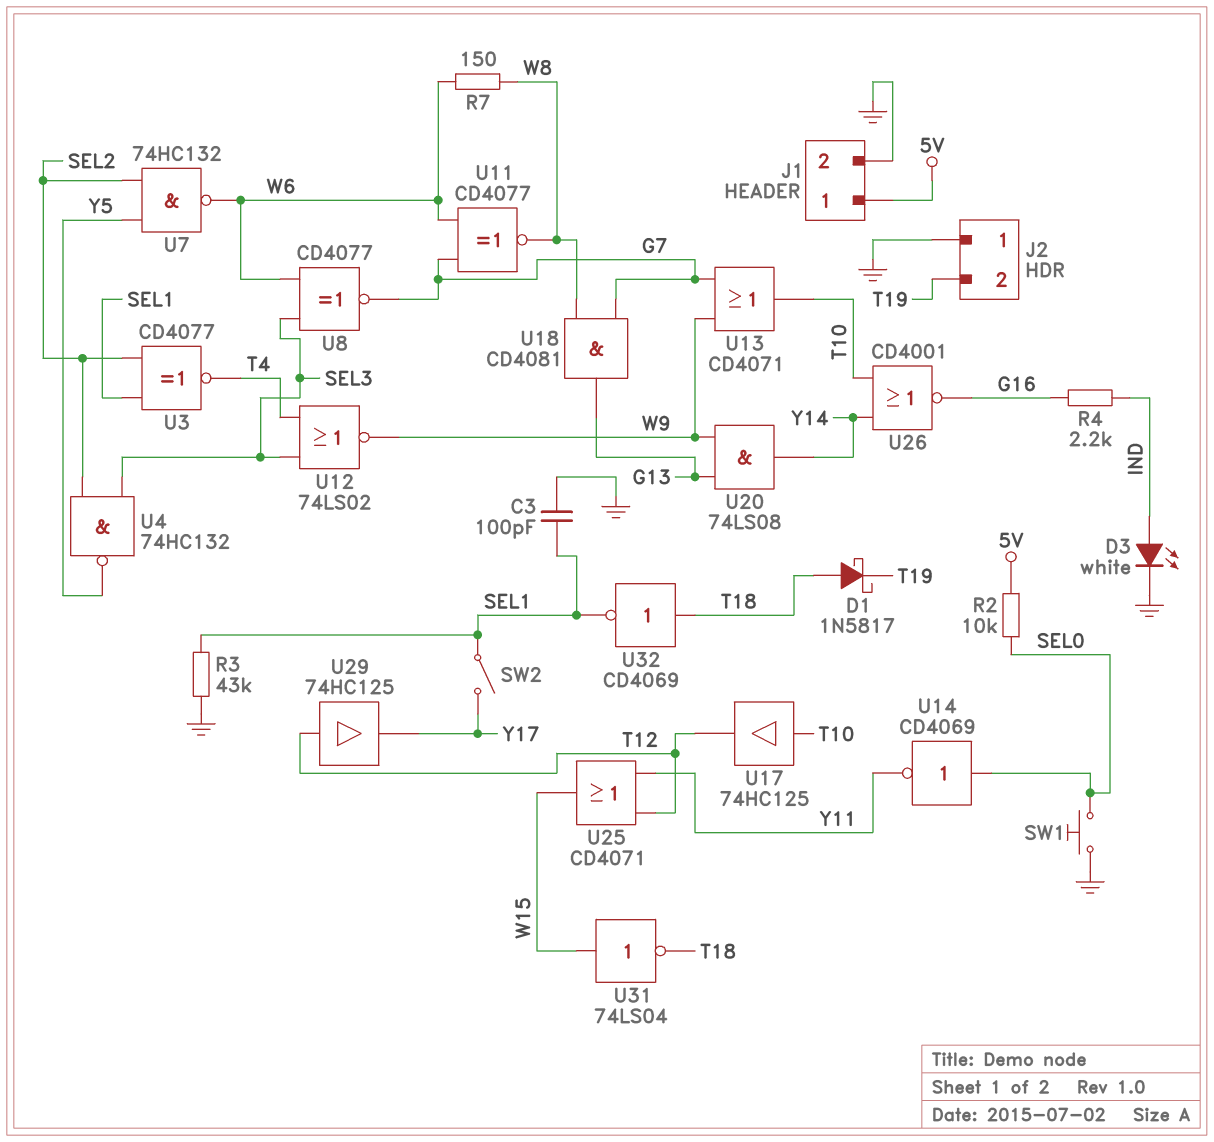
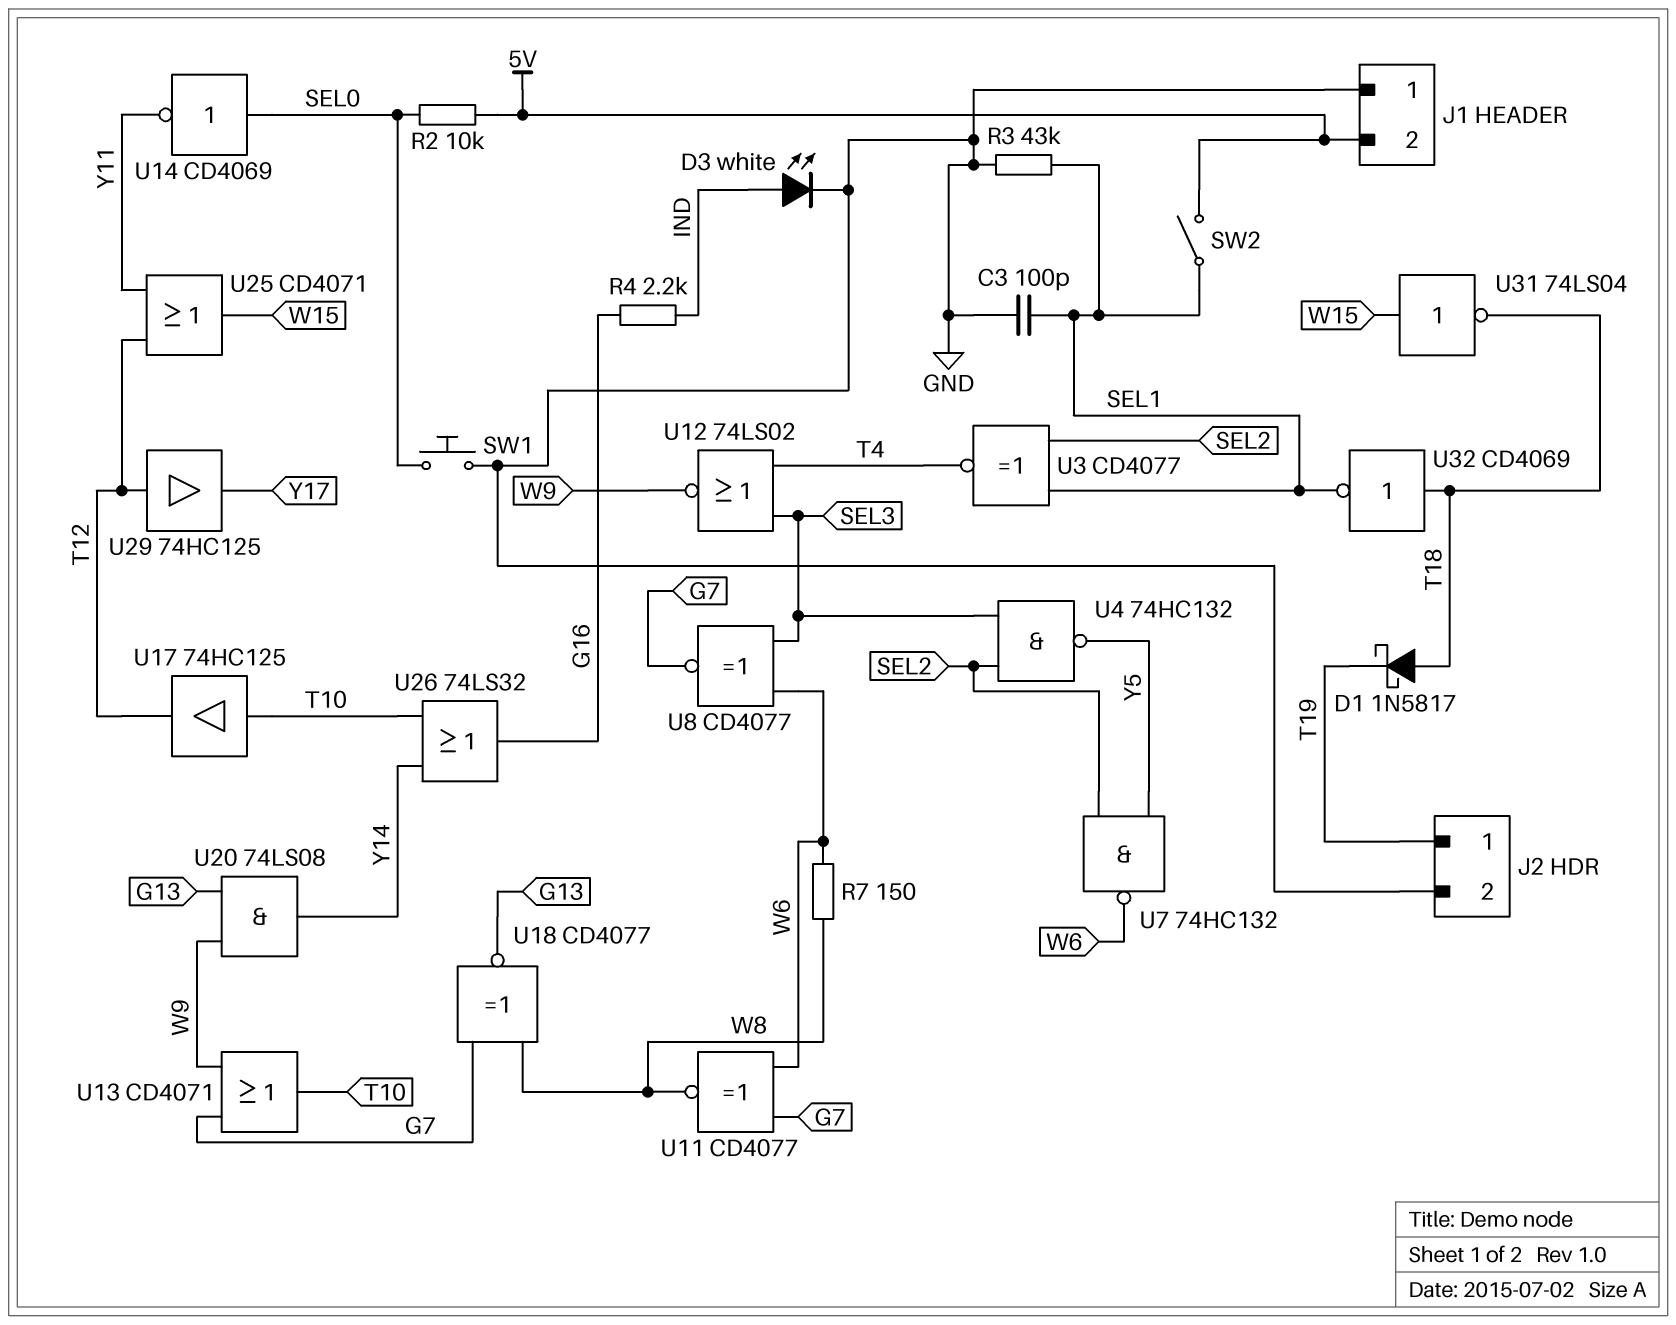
J1 pin 1: 5V -> GND
J1 pin 2: GND -> 5V
J2 pin 1: GND -> T19
J2 pin 2: T19 -> GND
SW2: switch (SEL1, Y17) -> switch (5V, SEL1)
U18: AND CD4081 (in G7, in W8, out G13) -> XNOR CD4077 (in G7, in W8, out G13)
U26: NOR CD4001 (in T10, in Y14, out G16) -> OR 74LS32 (in T10, in Y14, out G16)

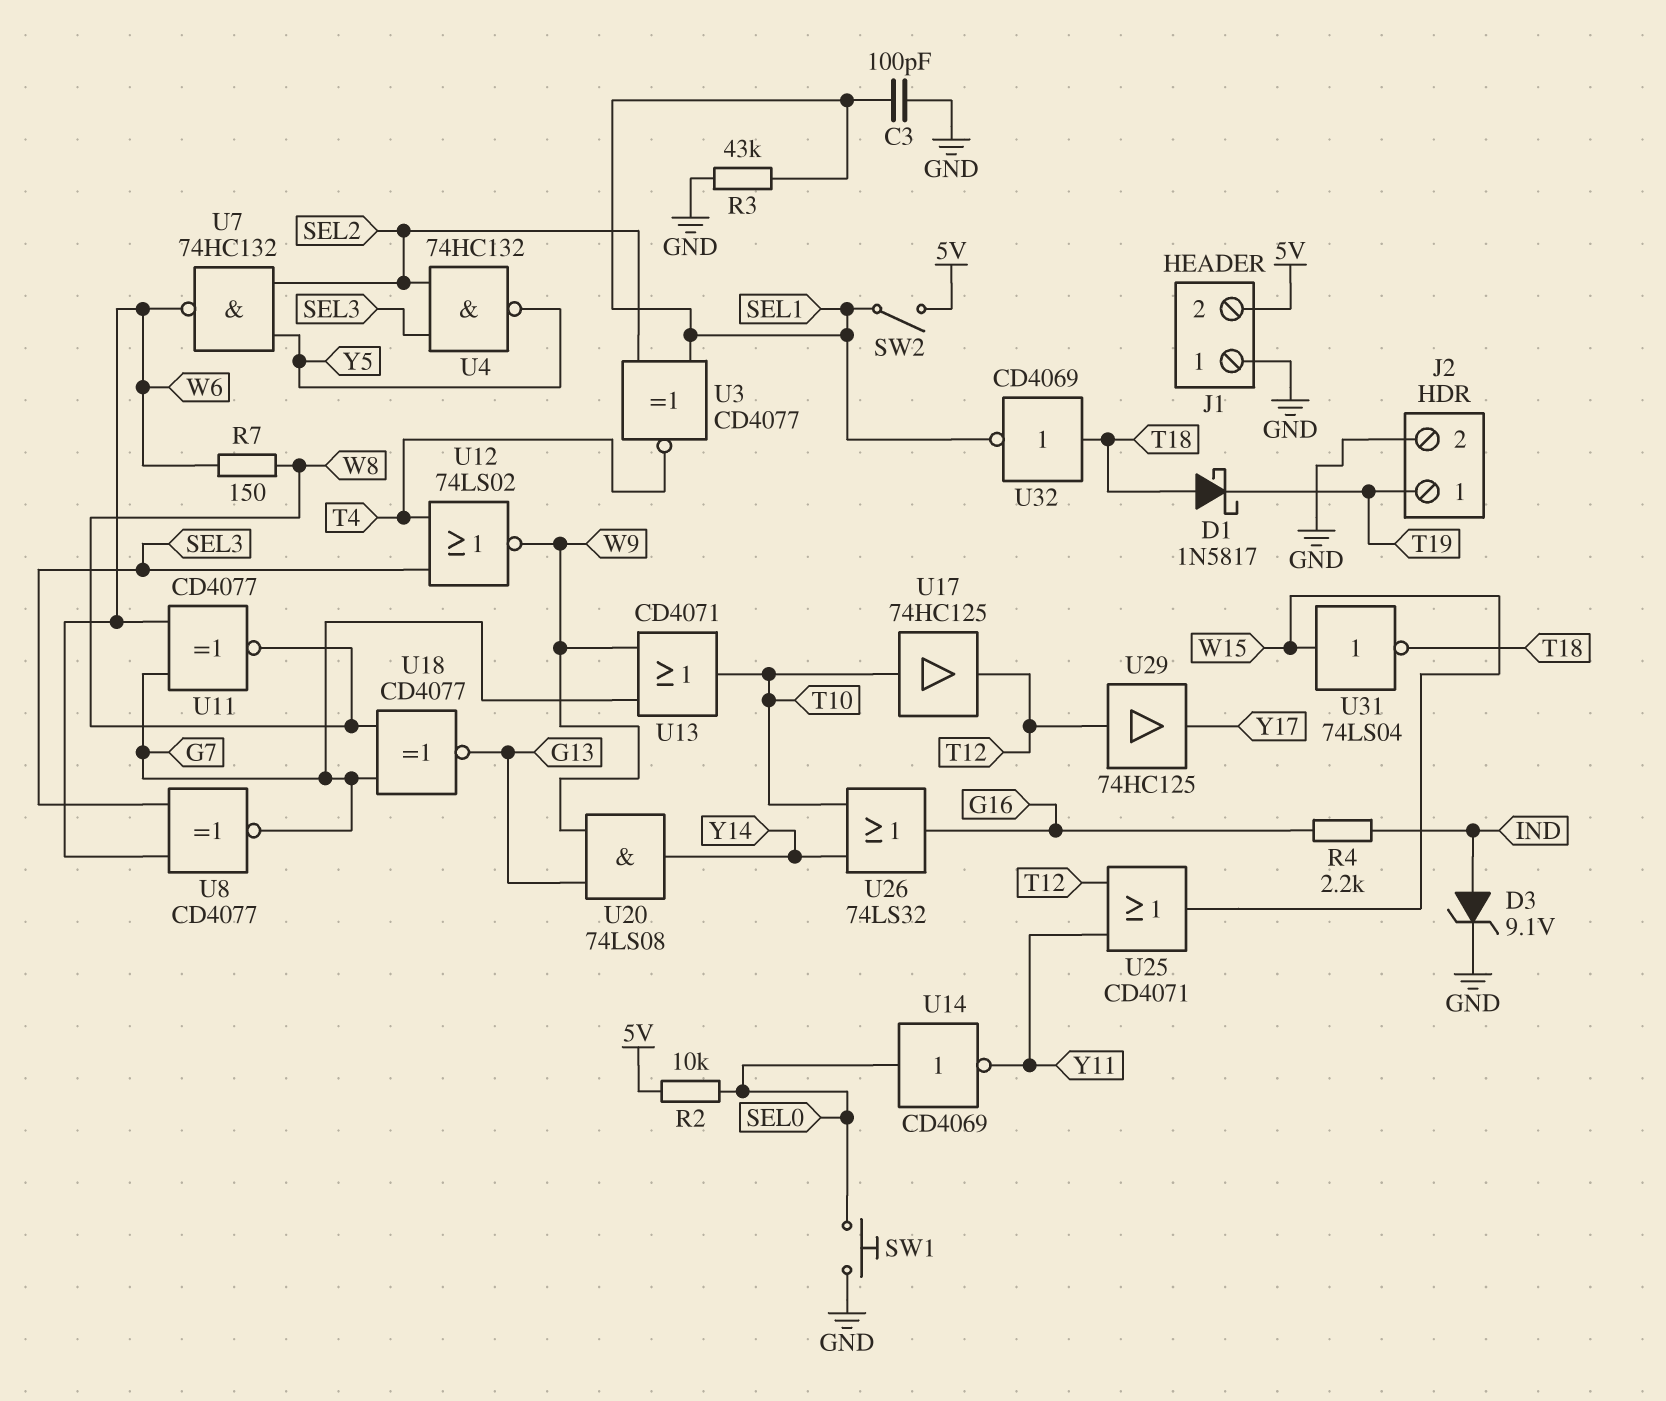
D3: LED white (A IND, K GND) -> zener 9.1V (A IND, K GND)

